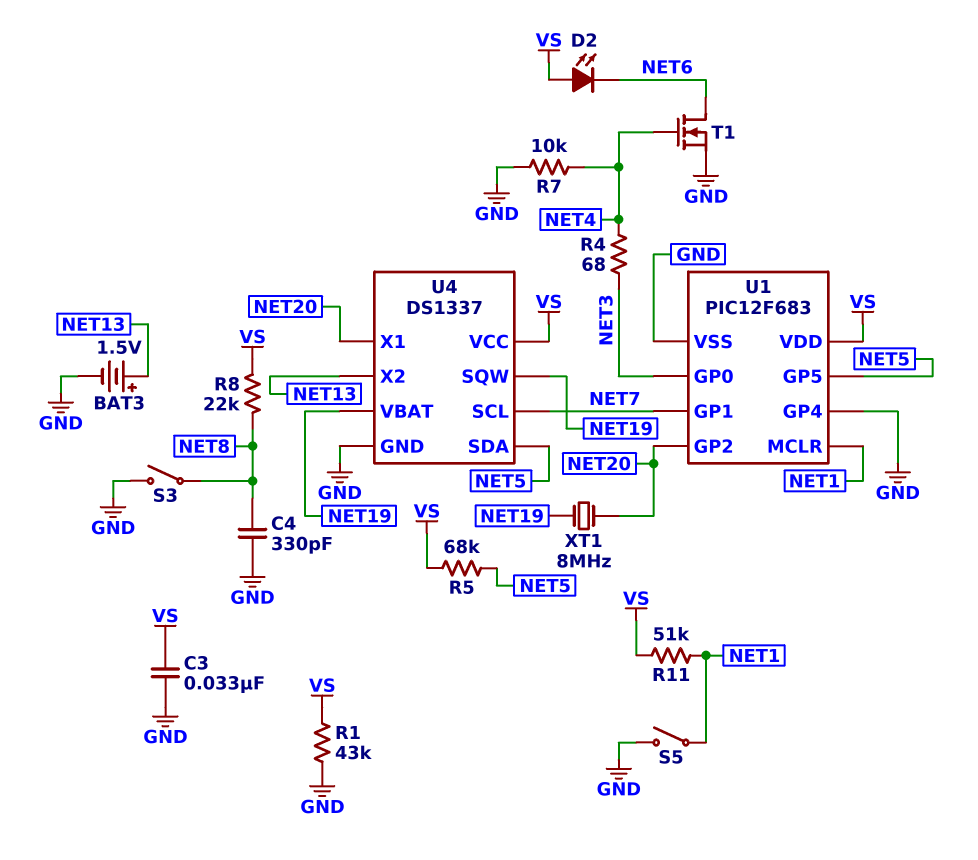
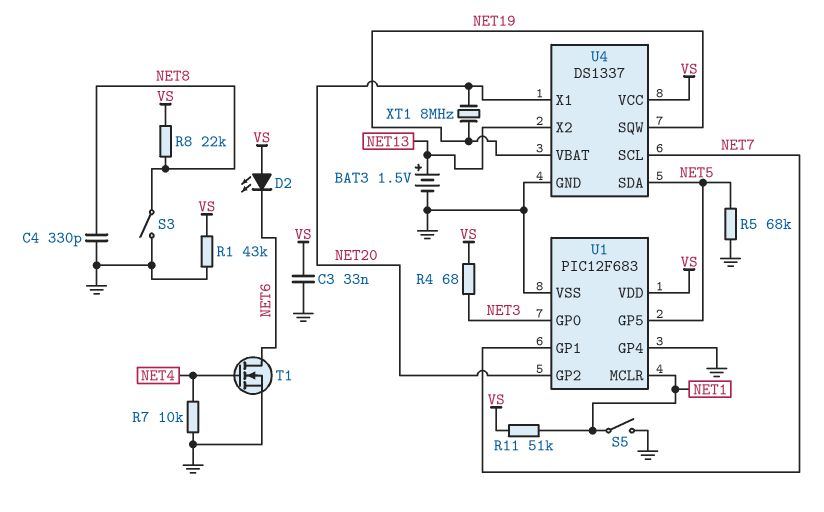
R4: 68 (NET3, NET4) -> 68 (NET3, VS)
R5: 68k (NET5, VS) -> 68k (GND, NET5)

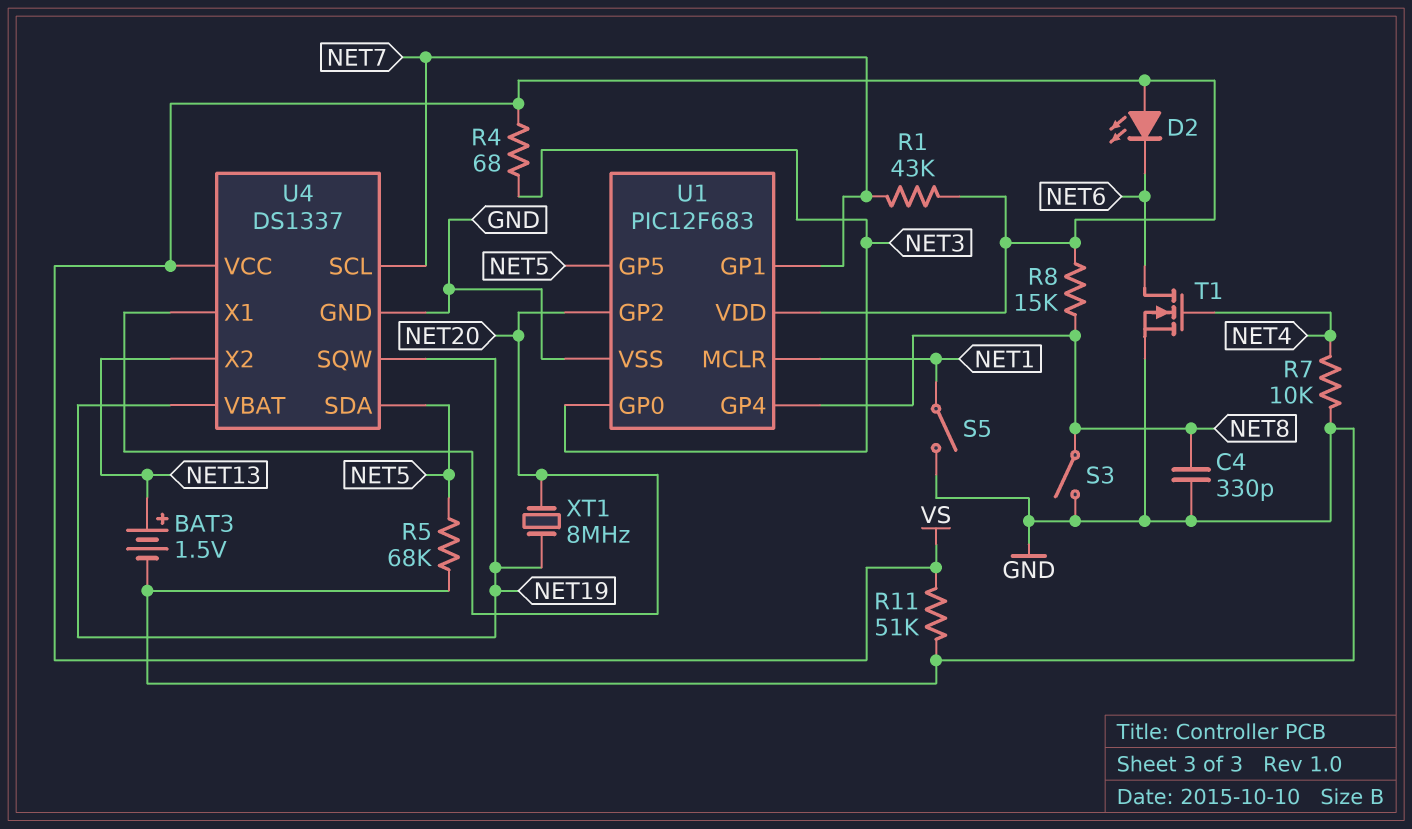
C3: 33nF (GND, VS) -> none
R1: 43k (GND, VS) -> 43k (NET7, VS)
R8: 22k (NET8, VS) -> 15k (NET8, VS)
R11: 51k (NET1, VS) -> 51k (GND, VS)
U1 pin GP4: GND -> NET8

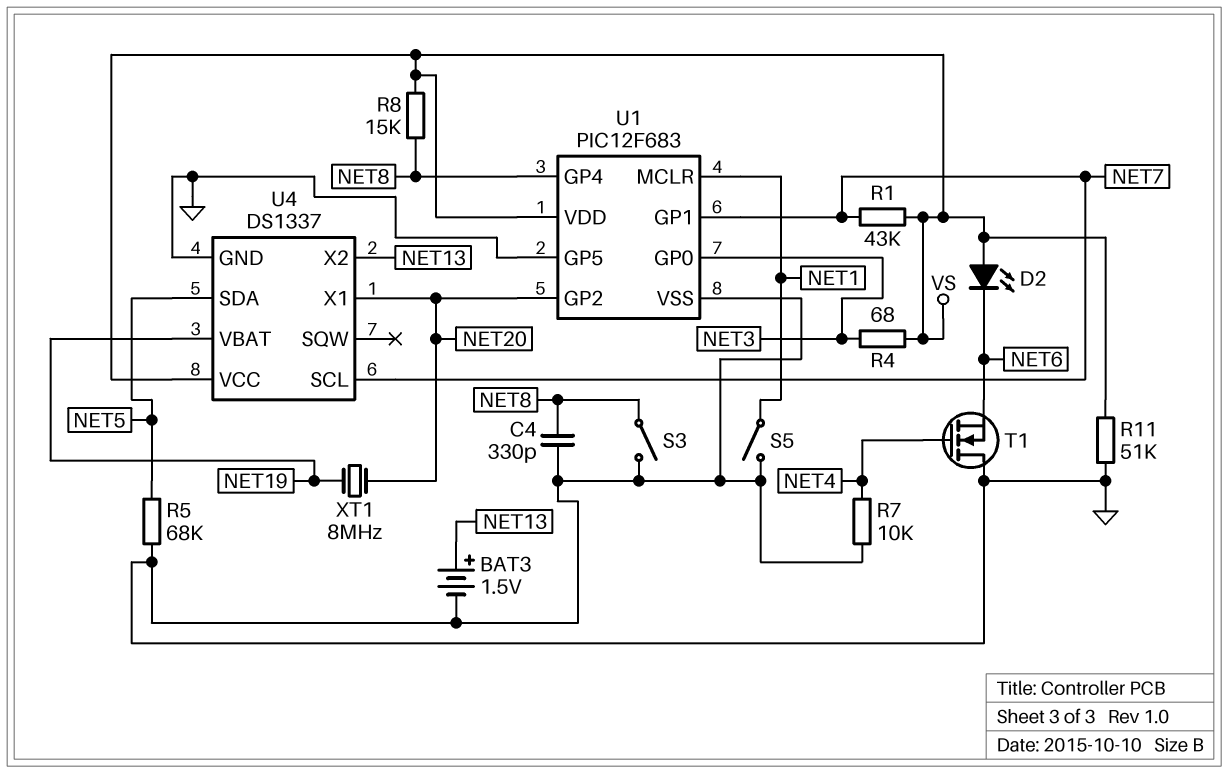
T1: NMOS (G NET4, D NET6, S GND) -> NMOS (G NET4, D GND, S NET6)
U1 pin GP5: NET5 -> GND
U4 pin SQW: NET19 -> none

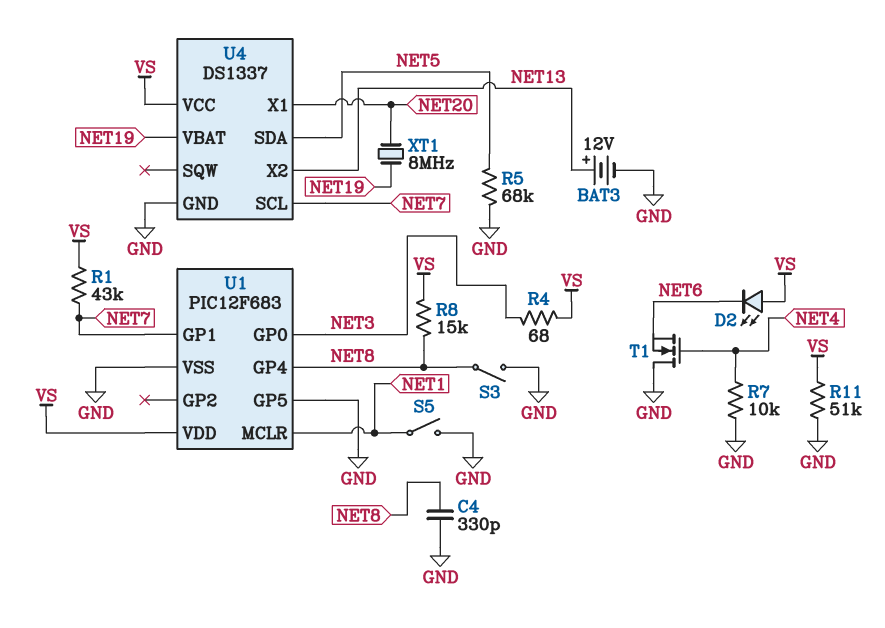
BAT3: 1.5V (plus NET13, minus GND) -> 12V (plus NET13, minus GND)
U1 pin GP2: NET20 -> none

